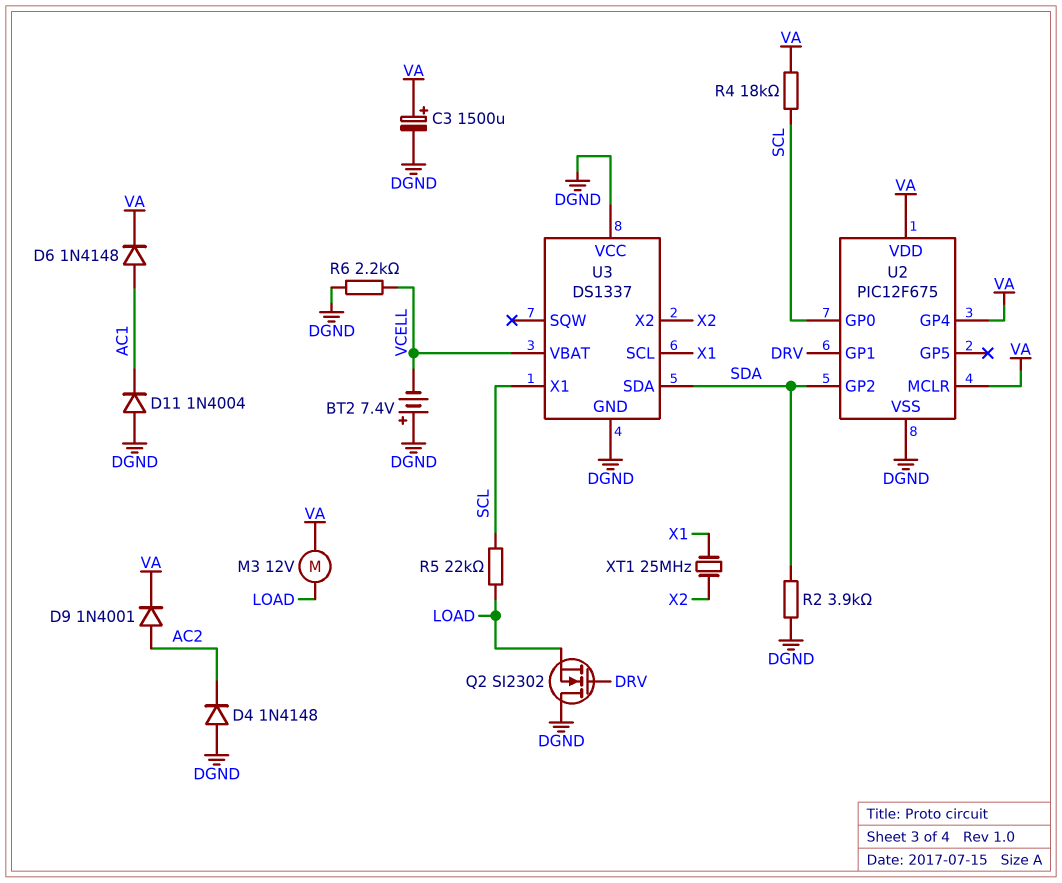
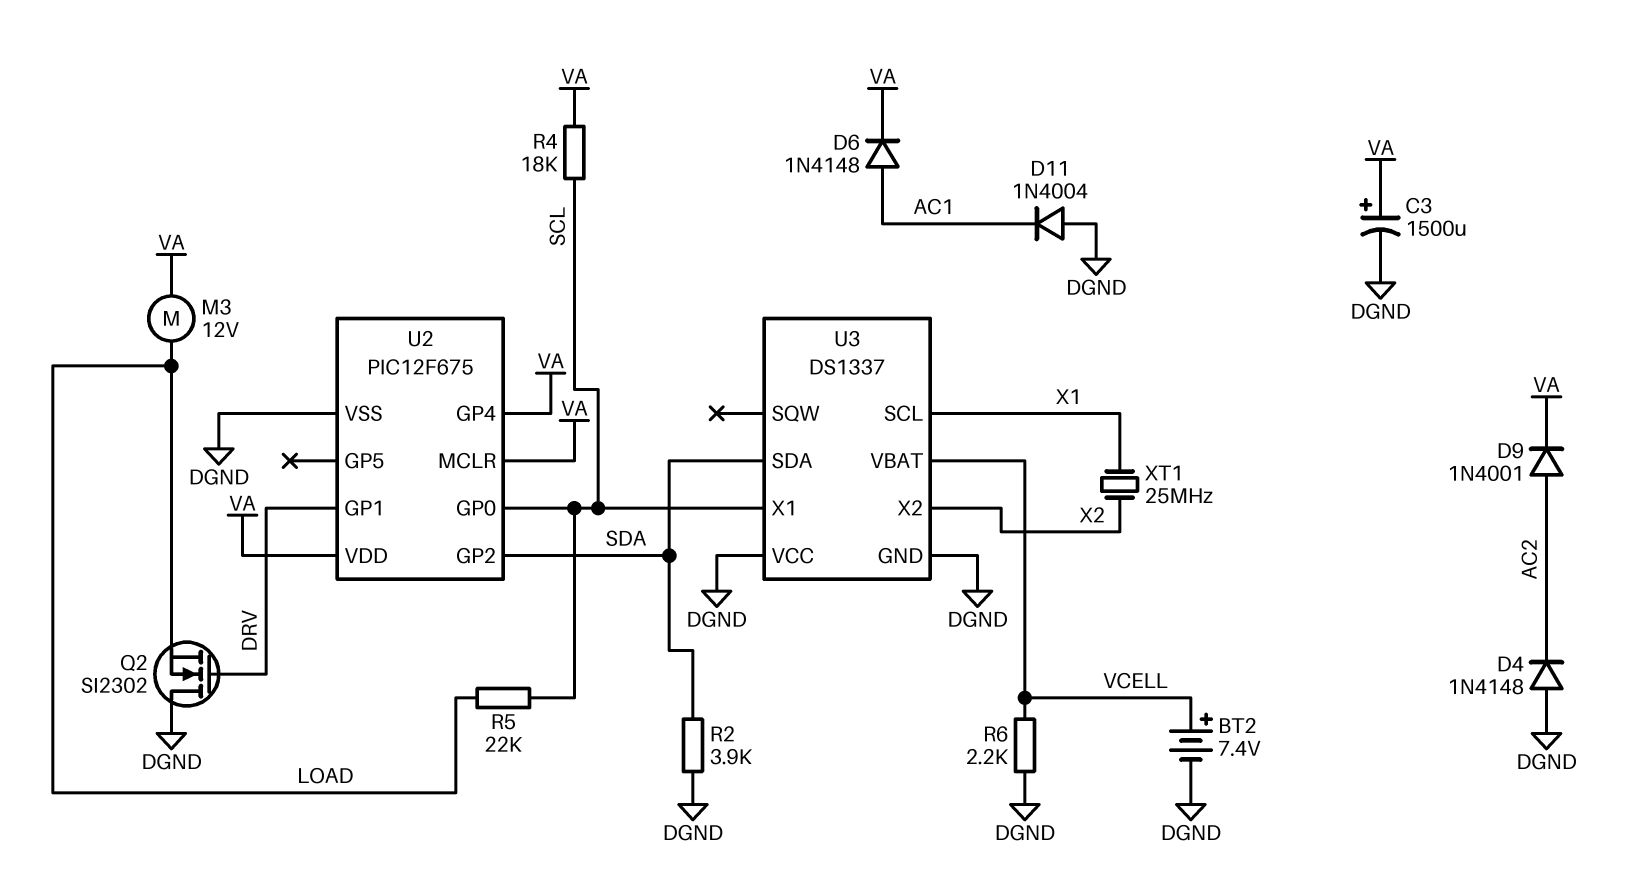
BT2: 7.4V (plus DGND, minus VCELL) -> 7.4V (plus VCELL, minus DGND)

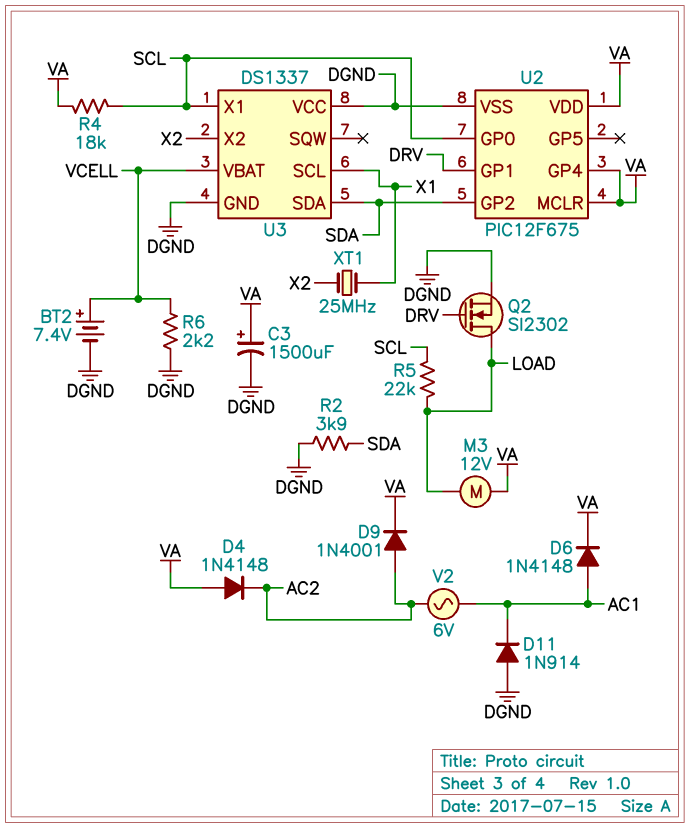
D4: diode 1N4148 (A DGND, K AC2) -> diode 1N4148 (A VA, K AC2)
D11: diode 1N4004 (A DGND, K AC1) -> diode 1N914 (A DGND, K AC1)
Q2: NMOS SI2302 (G DRV, D DGND, S LOAD) -> NMOS SI2302 (G DRV, D LOAD, S DGND)
V2: none -> AC 6V (AC1, AC2)

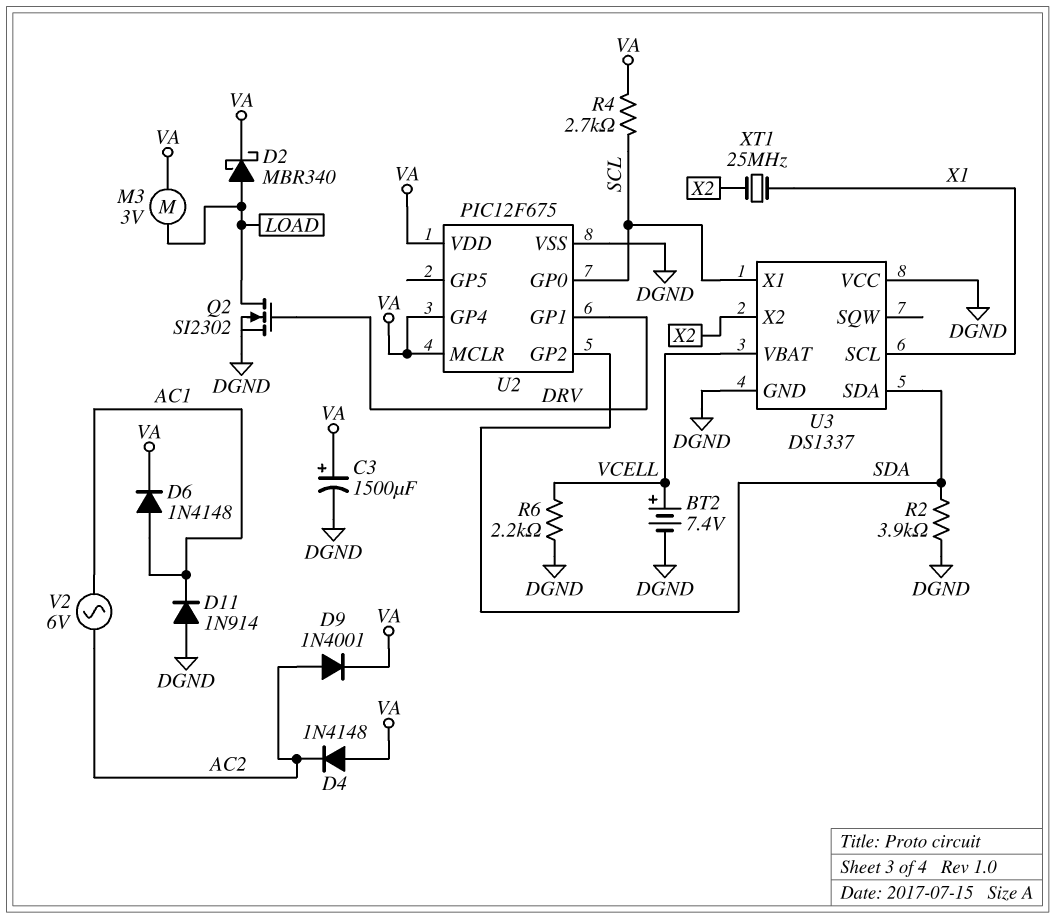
D2: none -> schottky MBR340 (A LOAD, K VA)
M3: motor 12V (LOAD, VA) -> motor 3V (LOAD, VA)
R4: 18k (SCL, VA) -> 2.7k (SCL, VA)
R5: 22k (LOAD, SCL) -> none

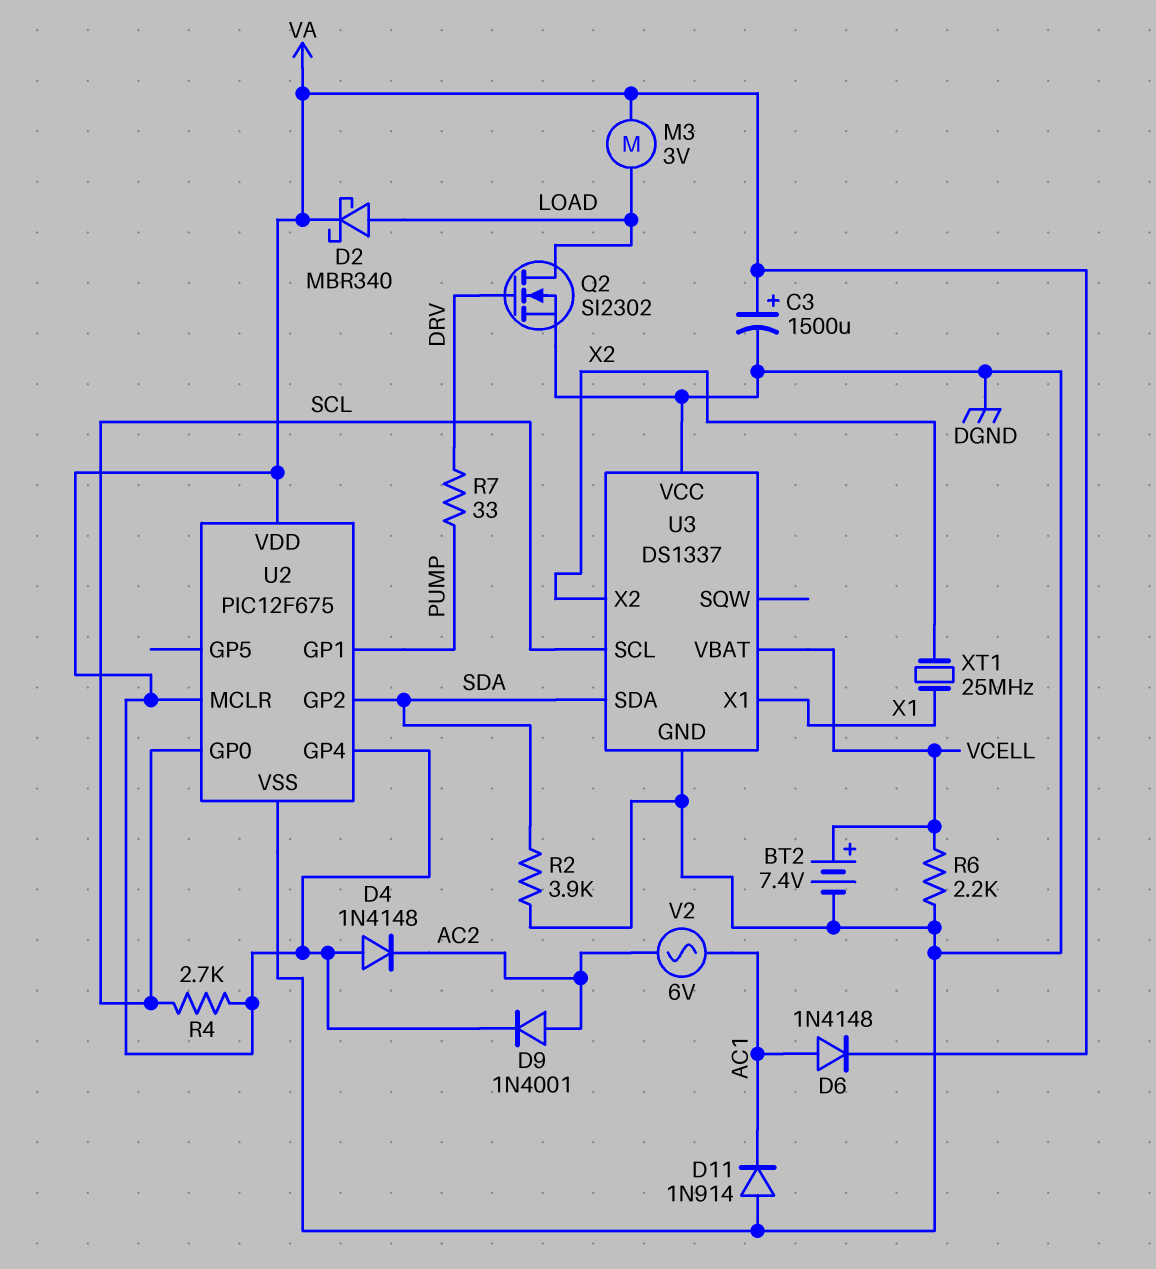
R7: none -> 33 (DRV, PUMP)
U2 pin GP1: DRV -> PUMP
U3 pin SCL: X1 -> SCL
U3 pin X1: SCL -> X1

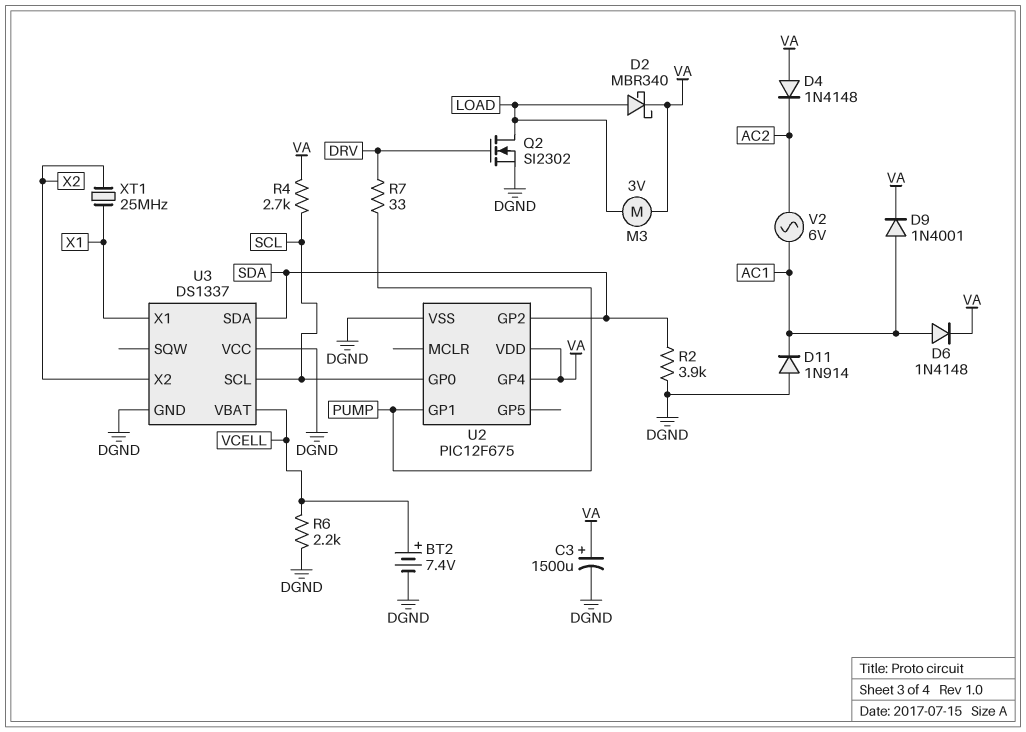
D9: diode 1N4001 (A AC2, K VA) -> diode 1N4001 (A AC1, K VA)
U2 pin MCLR: VA -> none

